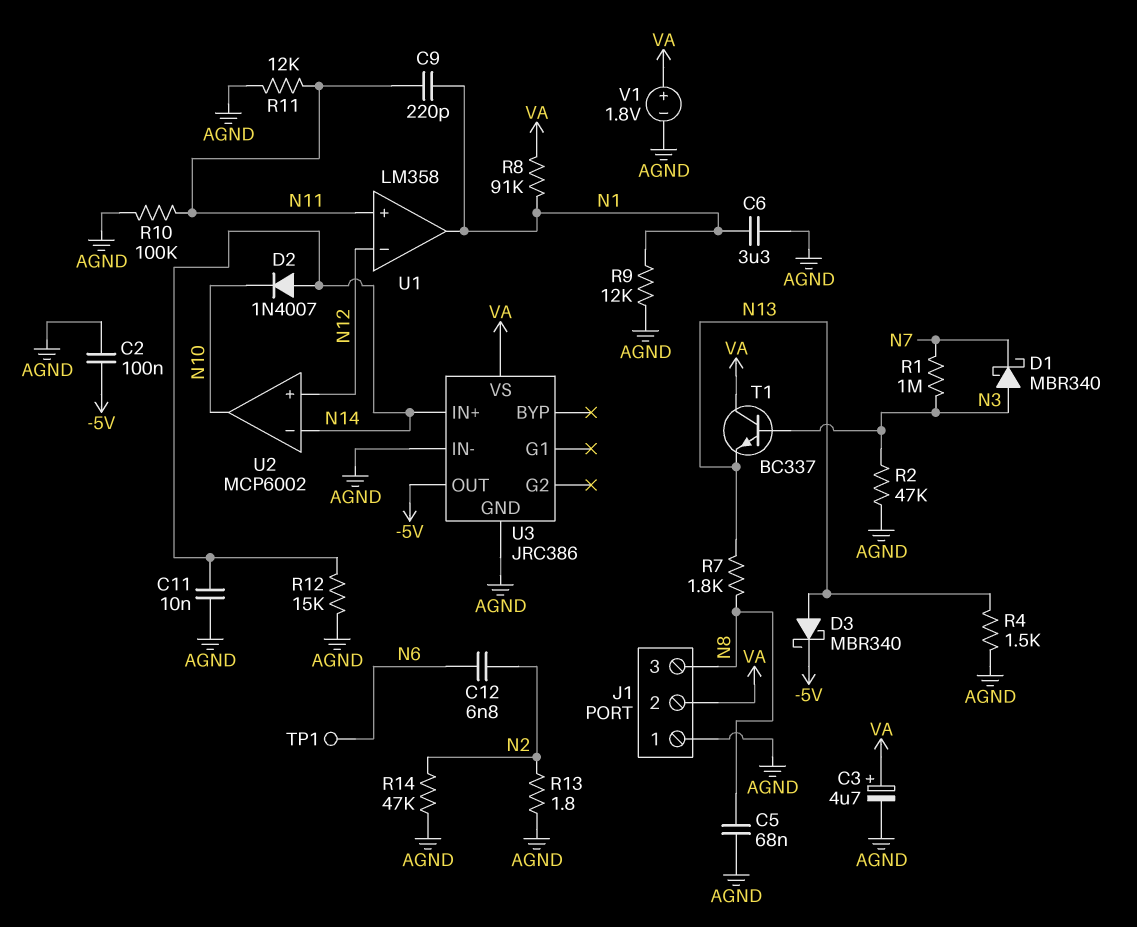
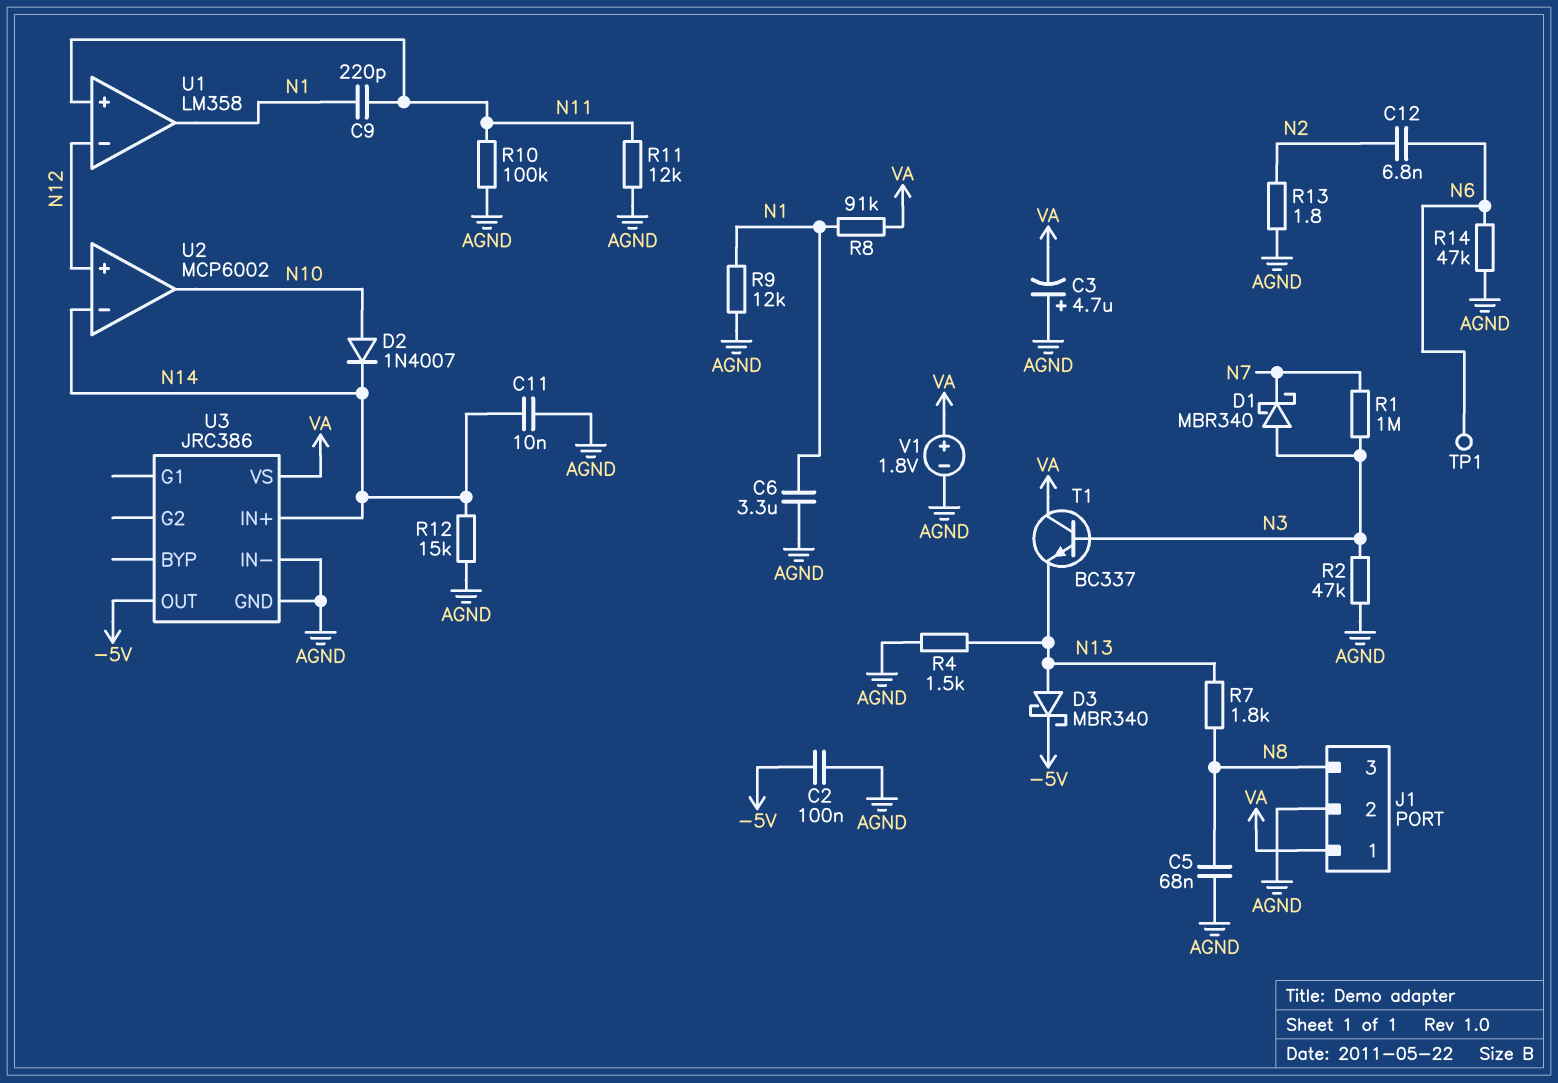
C3: 4.7uF (plus VA, minus AGND) -> 4.7uF (plus AGND, minus VA)
D2: diode 1N4007 (A N14, K N10) -> diode 1N4007 (A N10, K N14)
J1 pin 1: AGND -> VA
J1 pin 2: VA -> AGND
R14: 47k (AGND, N2) -> 47k (AGND, N6)

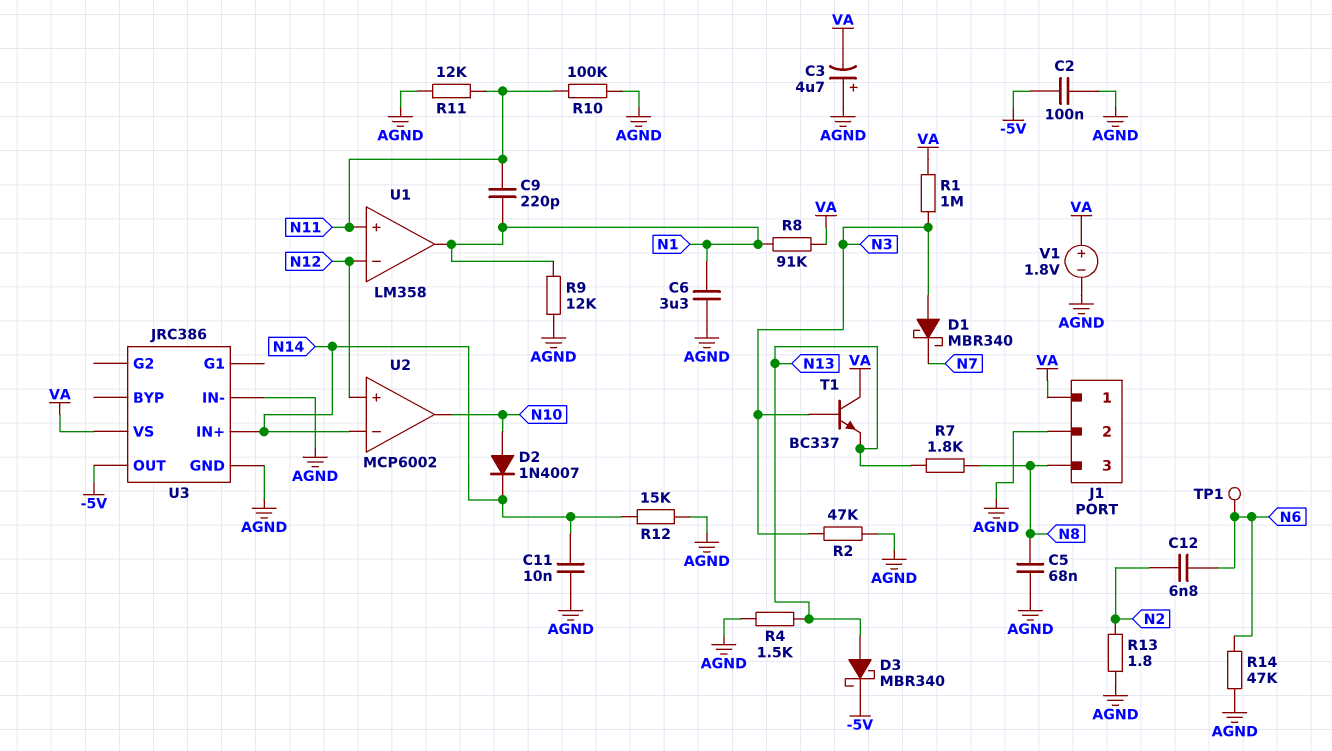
R1: 1M (N3, N7) -> 1M (N3, VA)

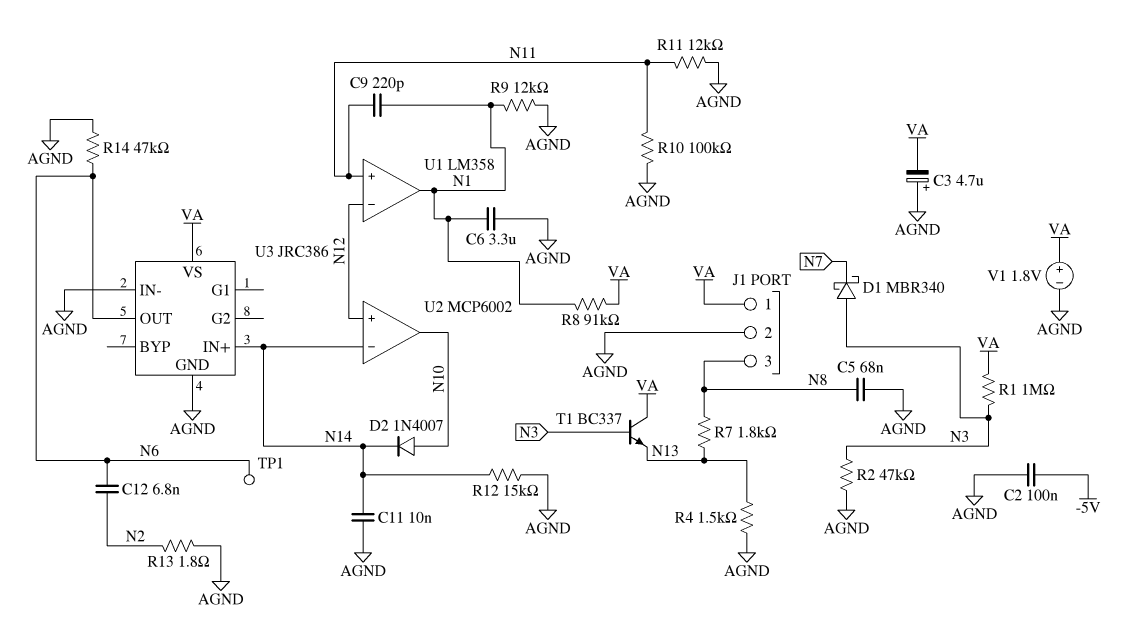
D3: schottky MBR340 (A N13, K -5V) -> none
U3 pin OUT: -5V -> N6

